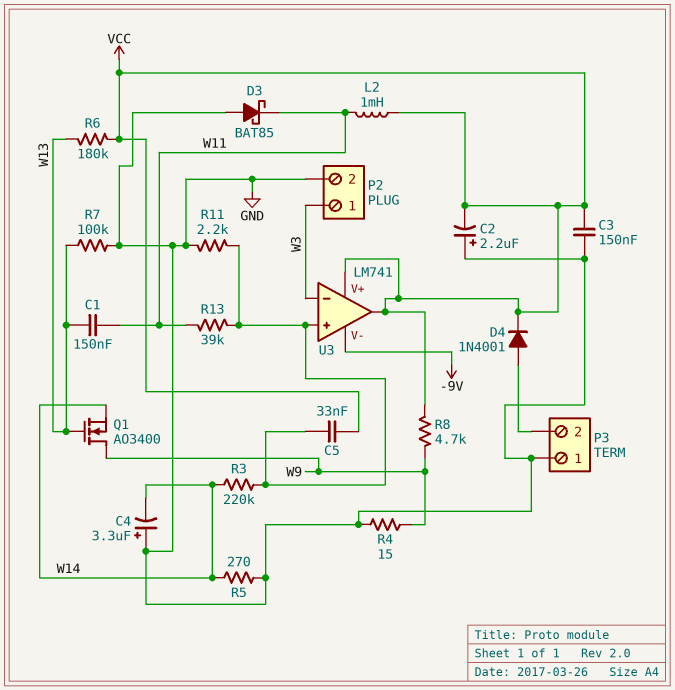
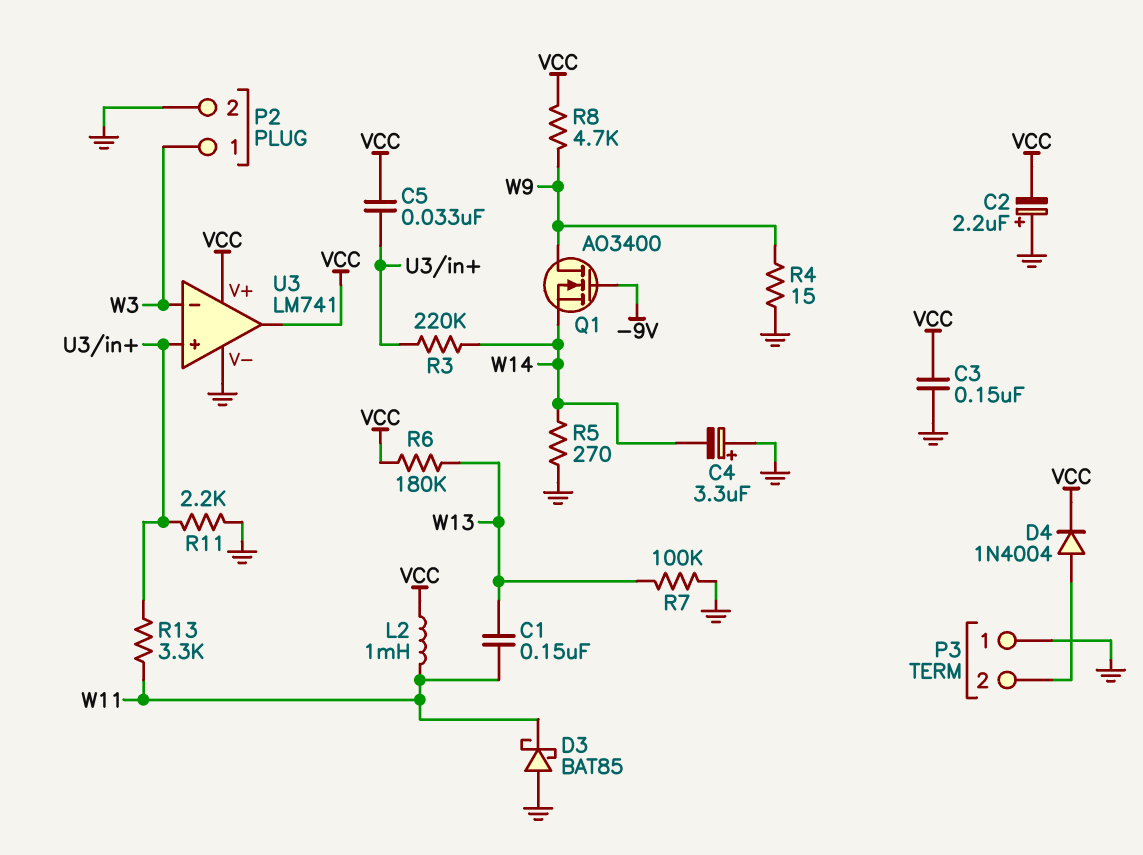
D4: diode 1N4001 (A P3/2, K VCC) -> diode 1N4004 (A P3/2, K VCC)
Q1: NMOS AO3400 (G W13, D W9, S W14) -> NMOS AO3400 (G -9V, D W9, S W14)
R13: 39k (U3/in+, W11) -> 3.3k (U3/in+, W11)
U3 pin V-: -9V -> GND

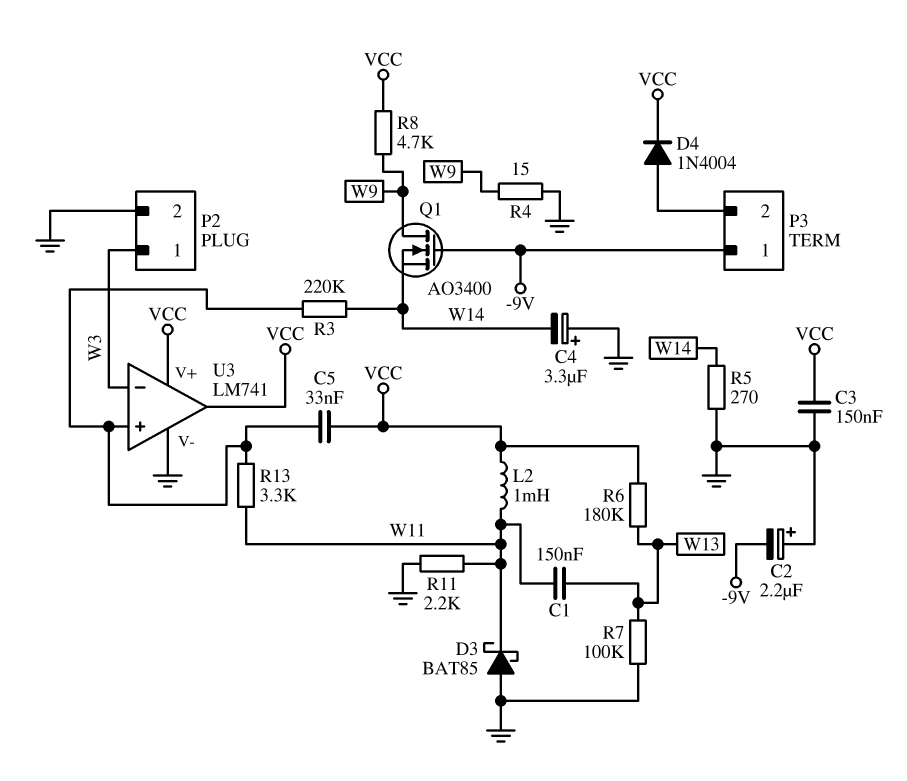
C2: 2.2uF (plus GND, minus VCC) -> 2.2uF (plus GND, minus -9V)
P3 pin 1: GND -> -9V
R11: 2.2k (GND, U3/in+) -> 2.2k (GND, W11)

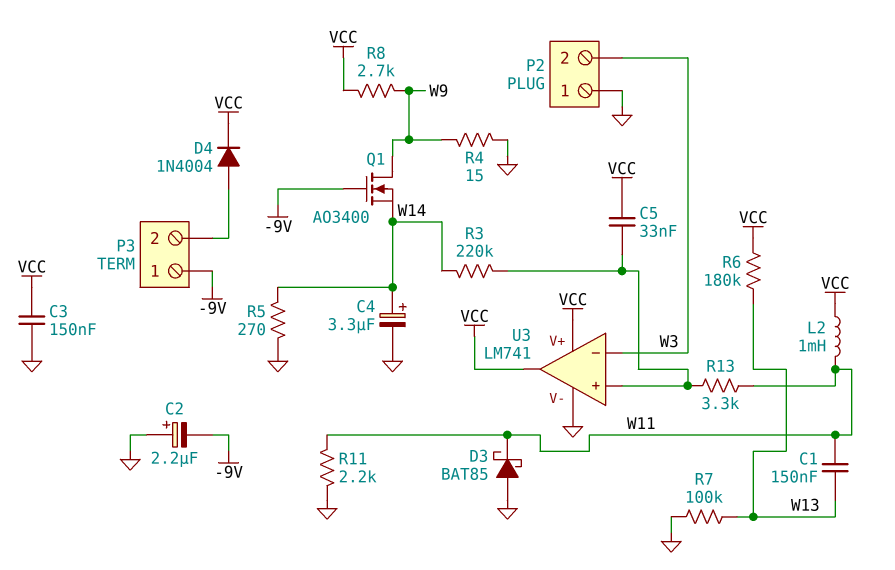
C4: 3.3uF (plus GND, minus W14) -> 3.3uF (plus W14, minus GND)
P2 pin 1: W3 -> GND
P2 pin 2: GND -> W3
R8: 4.7k (VCC, W9) -> 2.7k (VCC, W9)

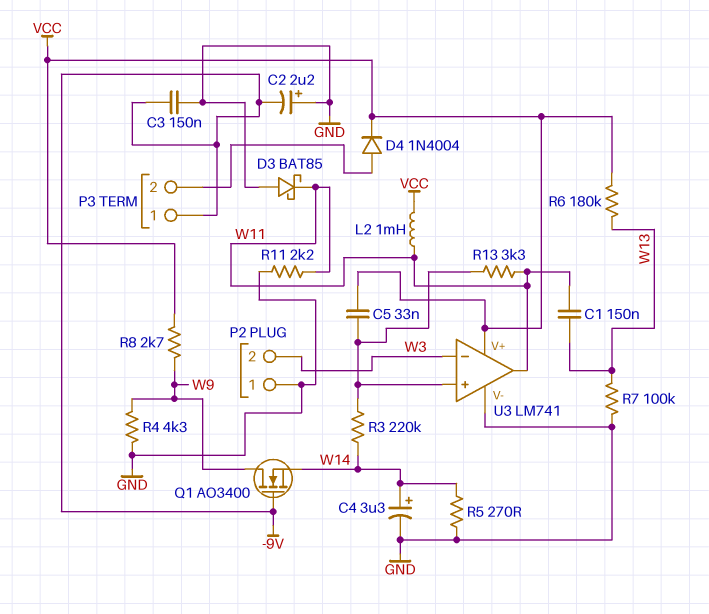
C3: 150nF (GND, VCC) -> 150nF (-9V, GND)
R4: 15 (GND, W9) -> 4.3k (GND, W9)
U3 pin out: VCC -> W11

